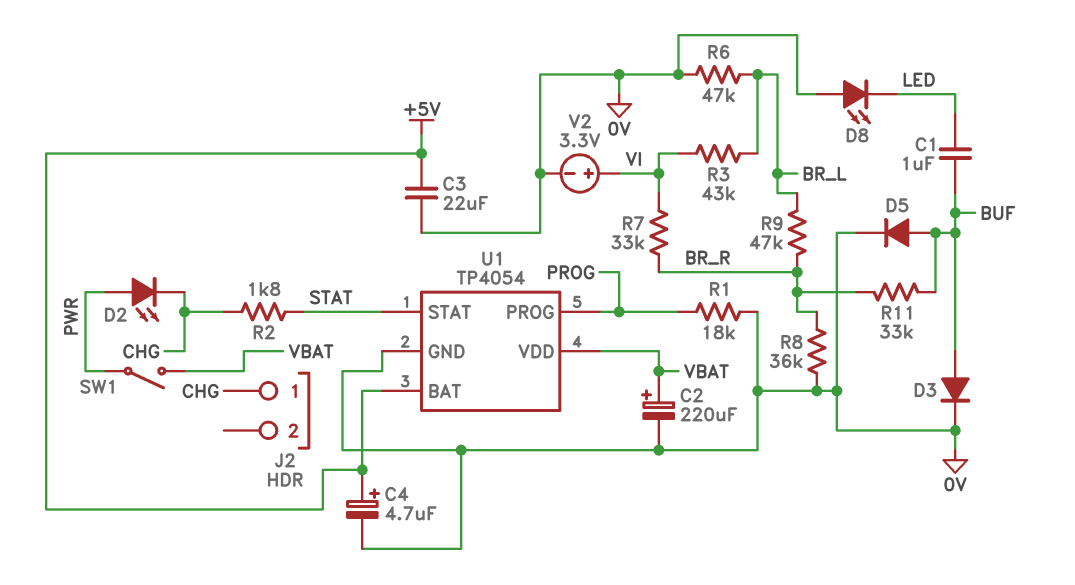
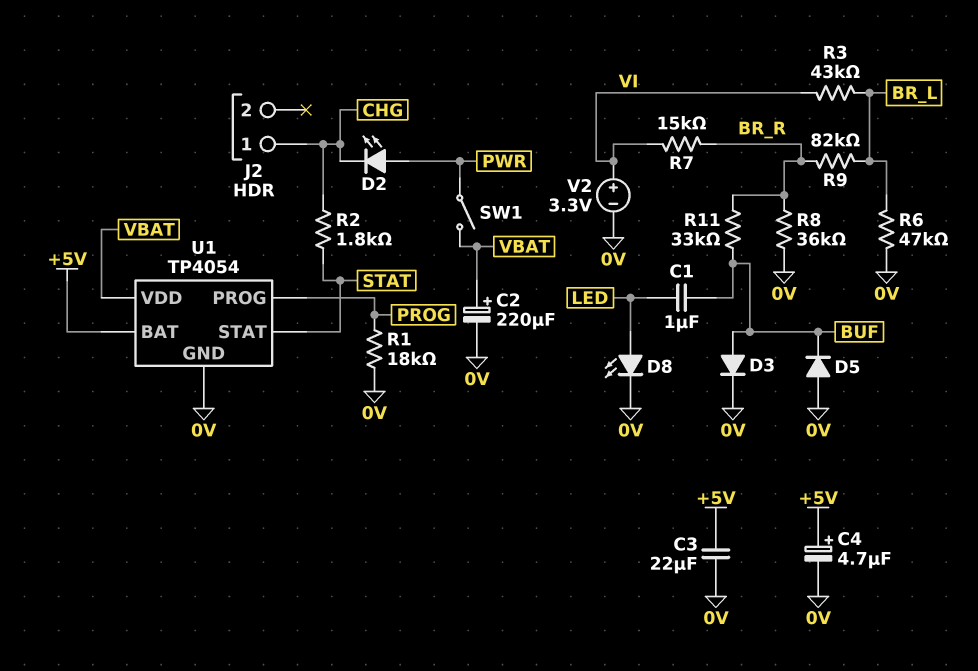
D5: diode (A BUF, K 0V) -> diode (A 0V, K BUF)
D8: LED (A 0V, K LED) -> LED (A LED, K 0V)
R7: 33k (BR_R, VI) -> 15k (BR_R, VI)
R9: 47k (BR_L, BR_R) -> 82k (BR_L, BR_R)

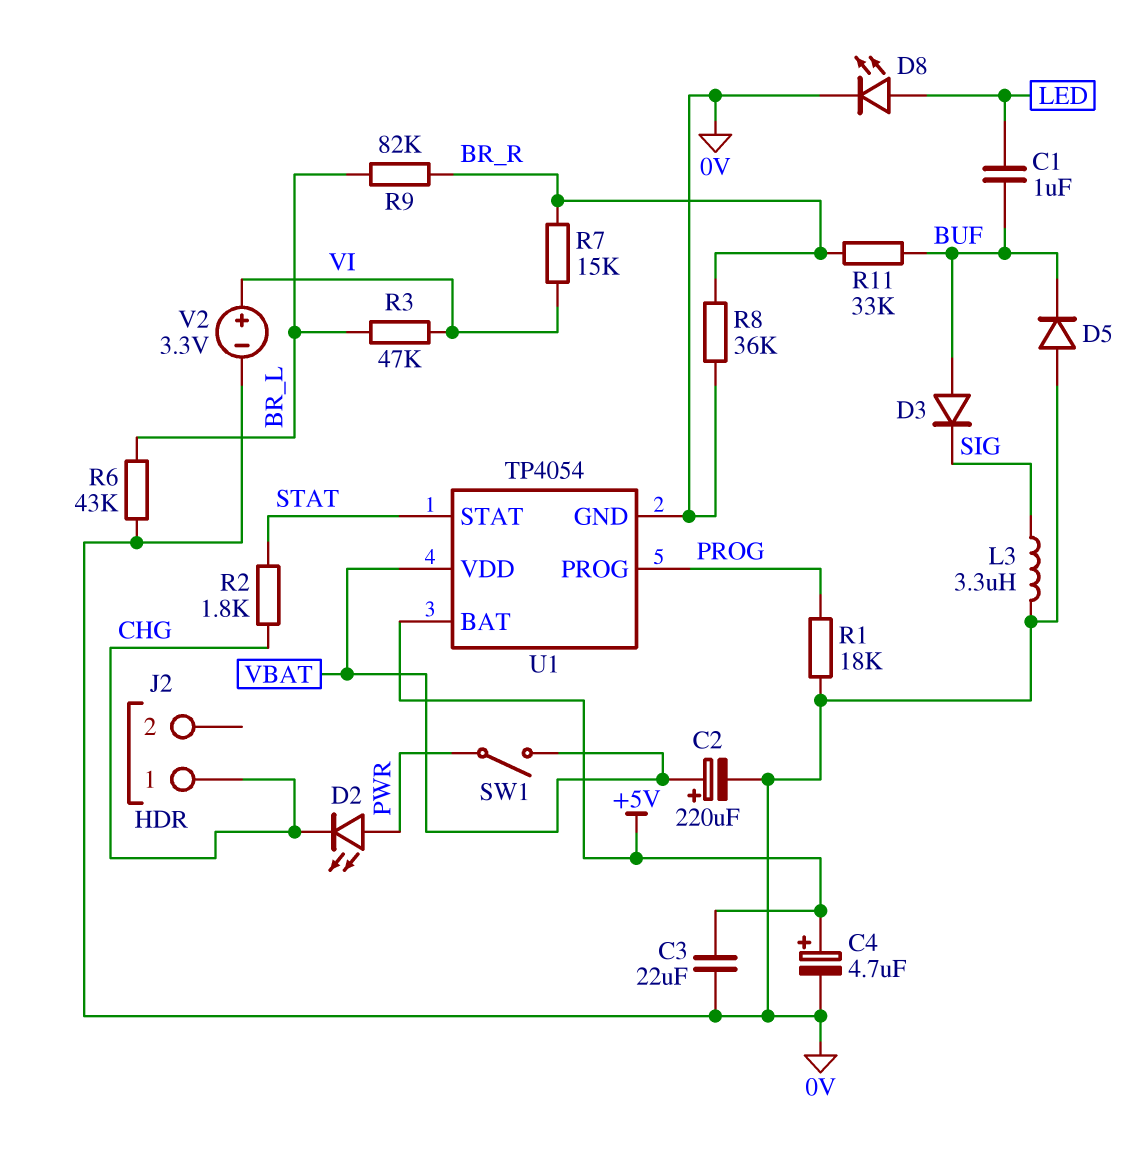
D3: diode (A BUF, K 0V) -> diode (A BUF, K SIG)
L3: none -> 3.3uH (0V, SIG)
R3: 43k (BR_L, VI) -> 47k (BR_L, VI)
R6: 47k (0V, BR_L) -> 43k (0V, BR_L)

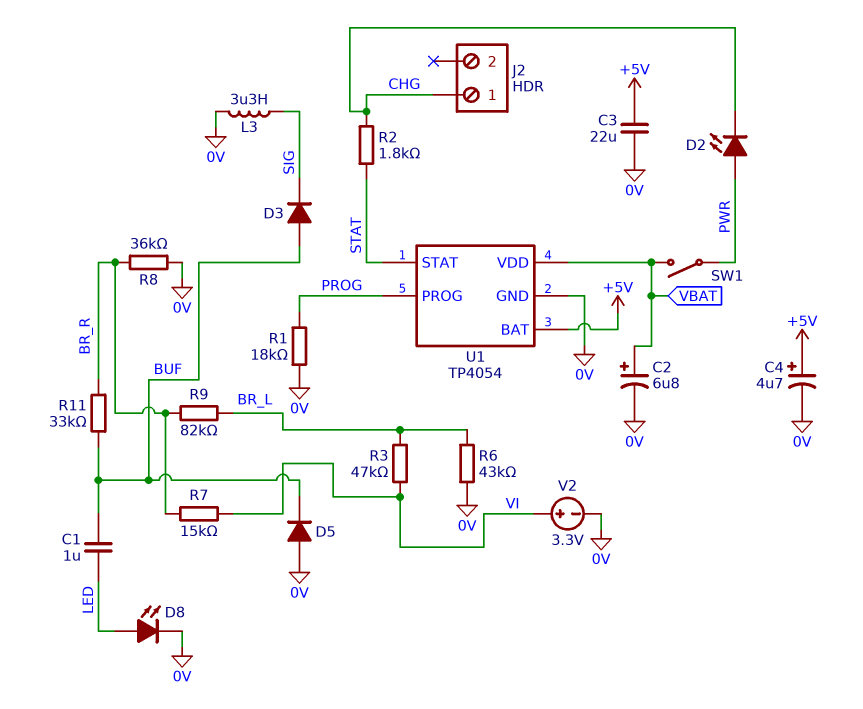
C2: 220uF (plus VBAT, minus 0V) -> 6.8uF (plus VBAT, minus 0V)

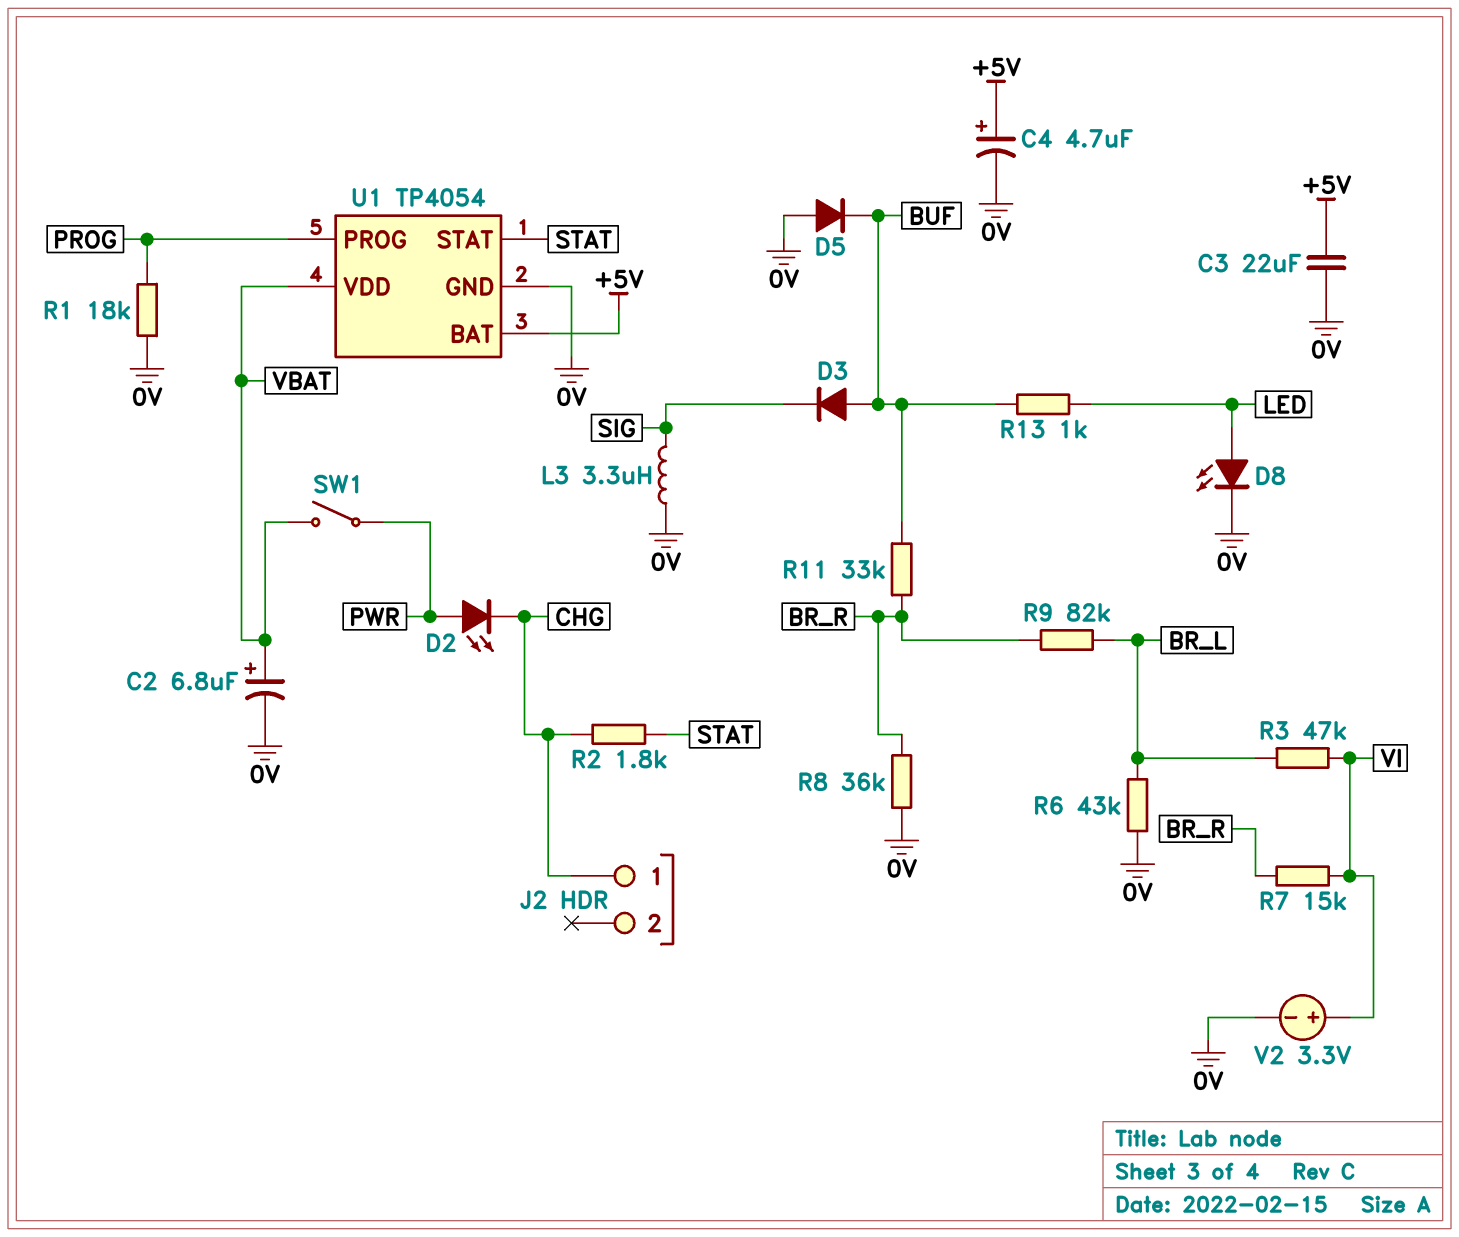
C1: 1uF (BUF, LED) -> none
R13: none -> 1k (BUF, LED)

